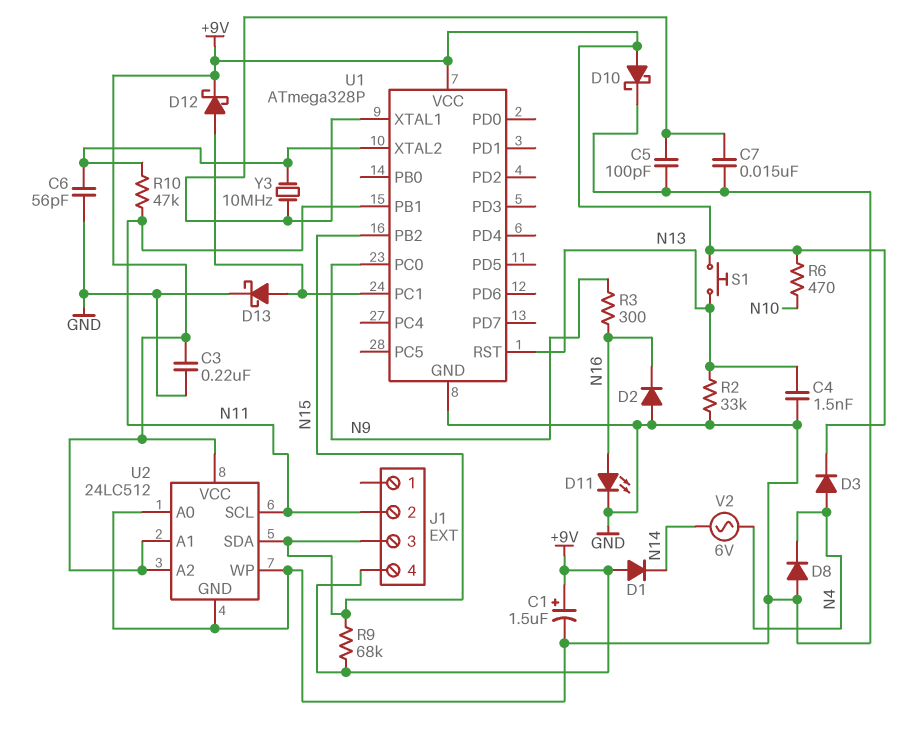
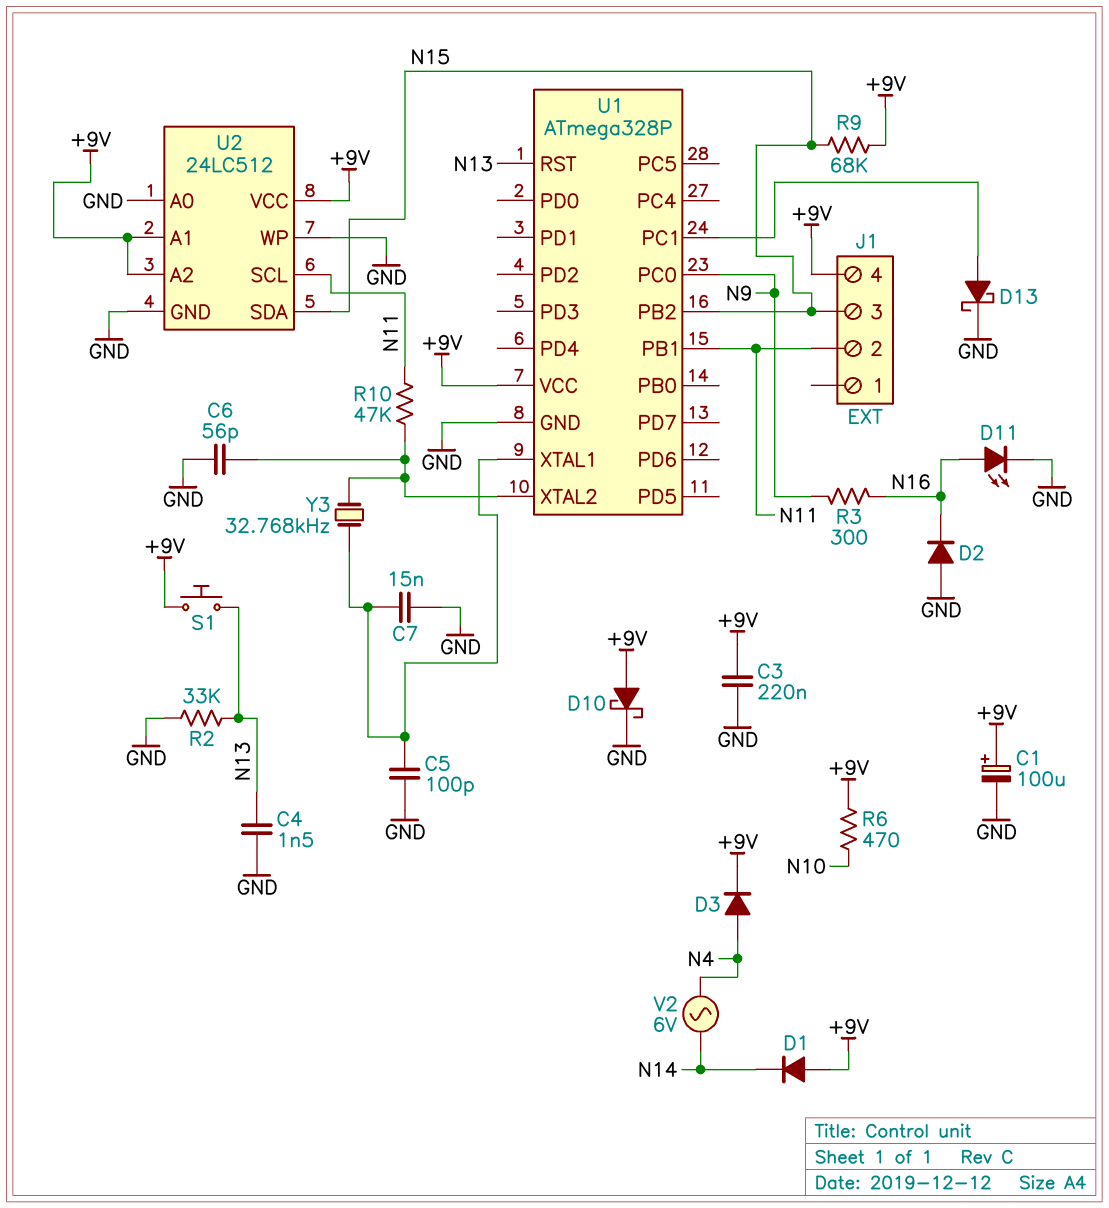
C1: 1.5uF (plus +9V, minus GND) -> 100uF (plus +9V, minus GND)
D8: diode (A GND, K N4) -> none
D12: schottky (A U1/PC1, K +9V) -> none
Y3: 10MHz (U1/XTAL1, U1/XTAL2) -> 32.768kHz (U1/XTAL1, U1/XTAL2)

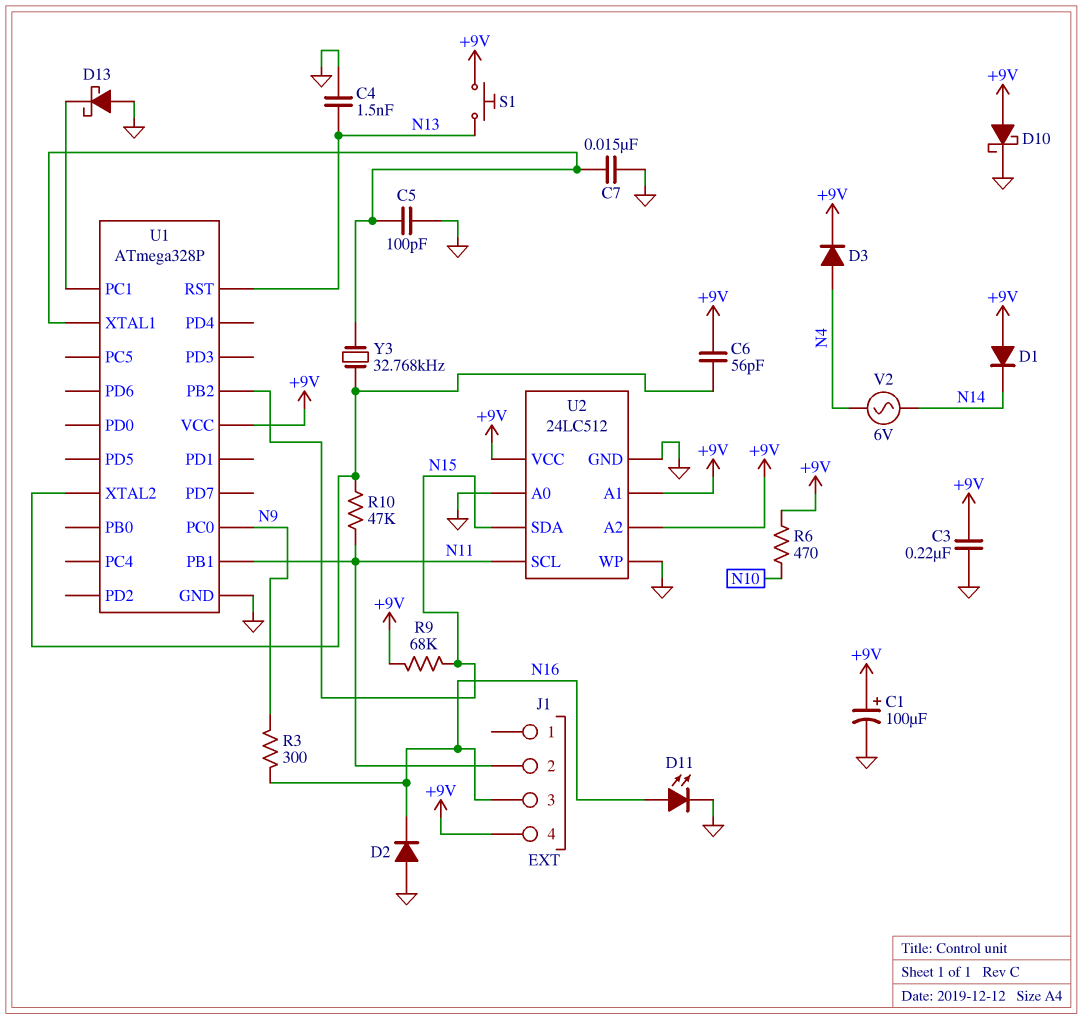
C6: 56pF (GND, U1/XTAL2) -> 56pF (+9V, U1/XTAL2)
D13: schottky (A U1/PC1, K GND) -> schottky (A GND, K U1/PC1)
J1 pin 3: N15 -> N16
R2: 33k (GND, N13) -> none

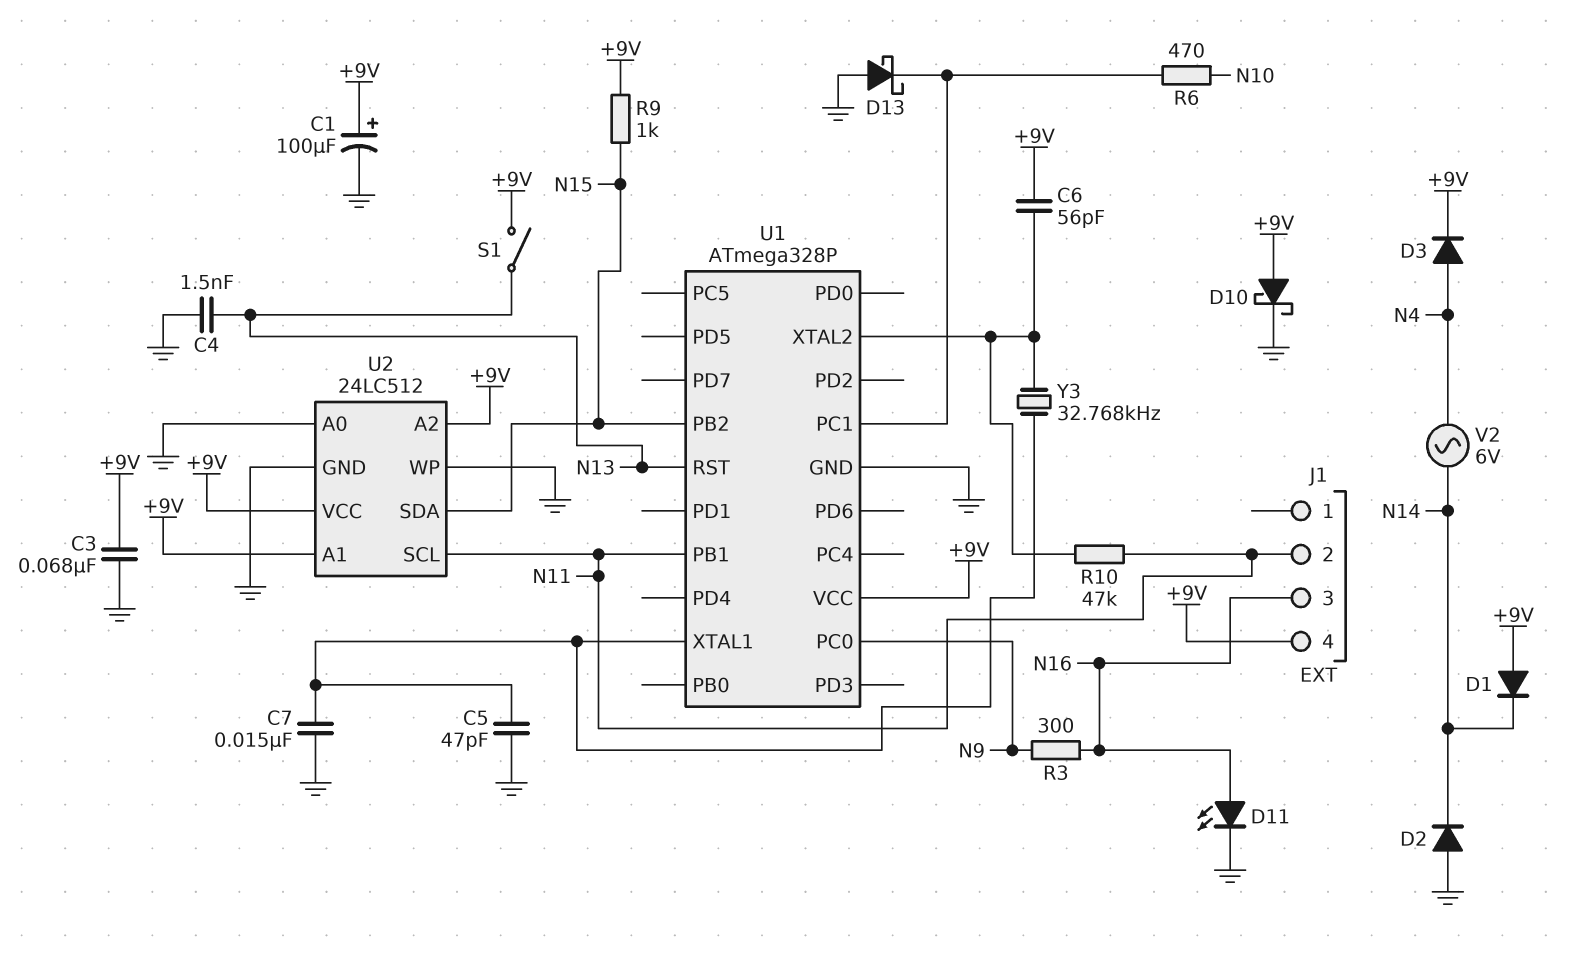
C3: 220nF (+9V, GND) -> 68nF (+9V, GND)
C5: 100pF (GND, U1/XTAL1) -> 47pF (GND, U1/XTAL1)
D2: diode (A GND, K N16) -> diode (A GND, K N14)
R6: 470 (+9V, N10) -> 470 (N10, U1/PC1)
R9: 68k (+9V, N15) -> 1k (+9V, N15)
S1: button (+9V, N13) -> switch (+9V, N13)

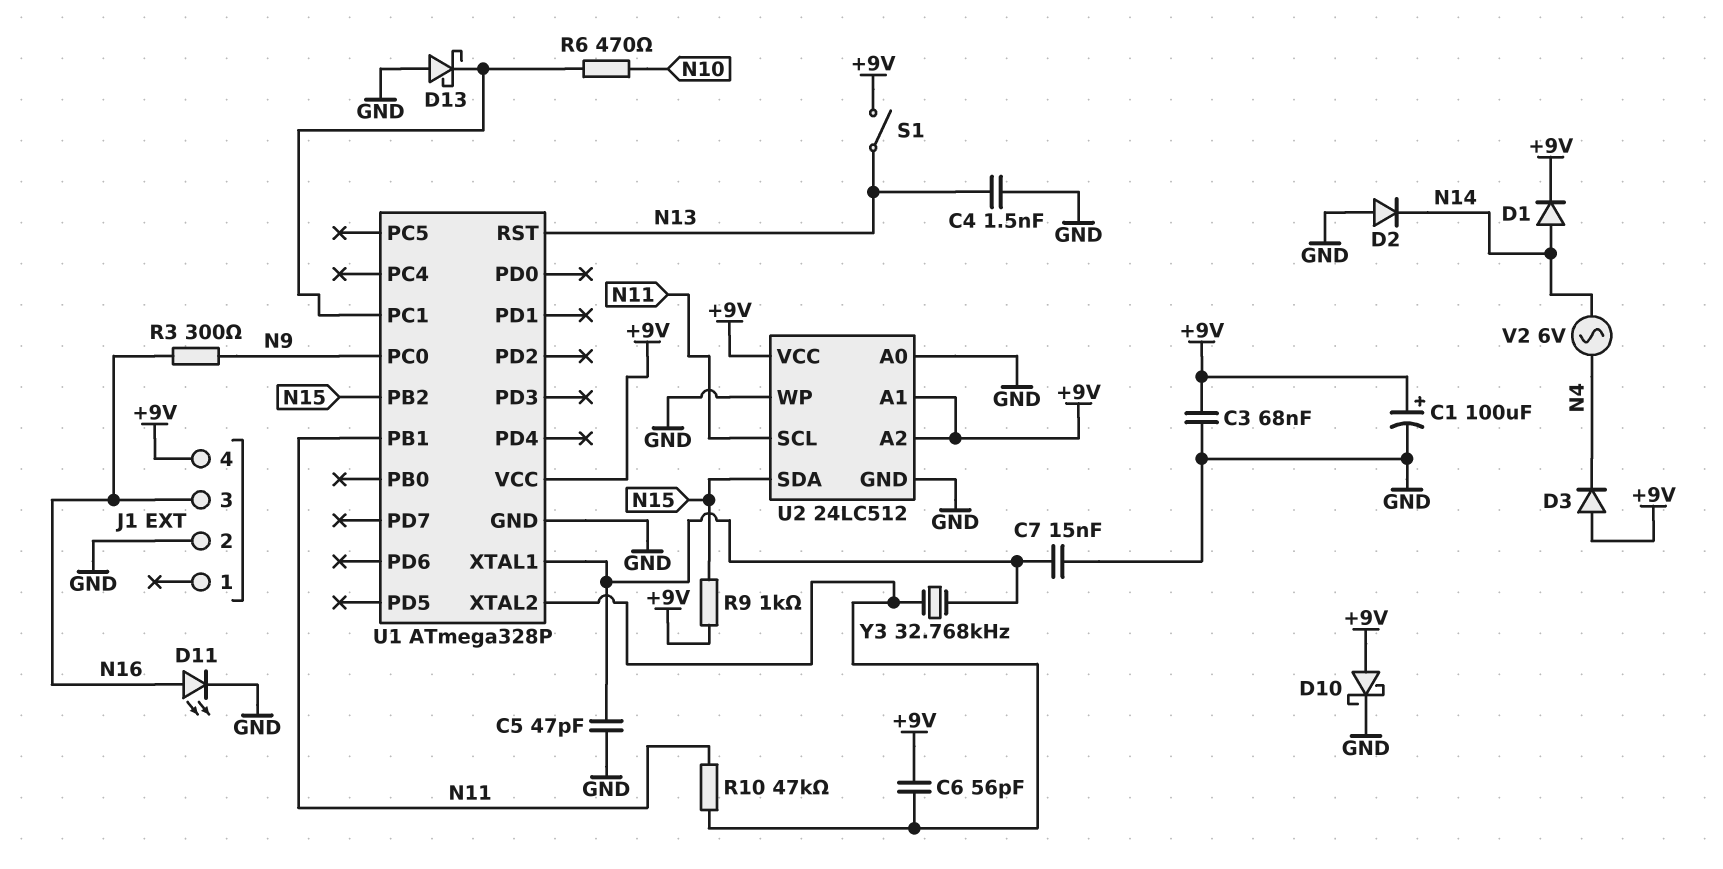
D1: diode (A +9V, K N14) -> diode (A N14, K +9V)
D3: diode (A N4, K +9V) -> diode (A +9V, K N4)
J1 pin 2: N11 -> GND

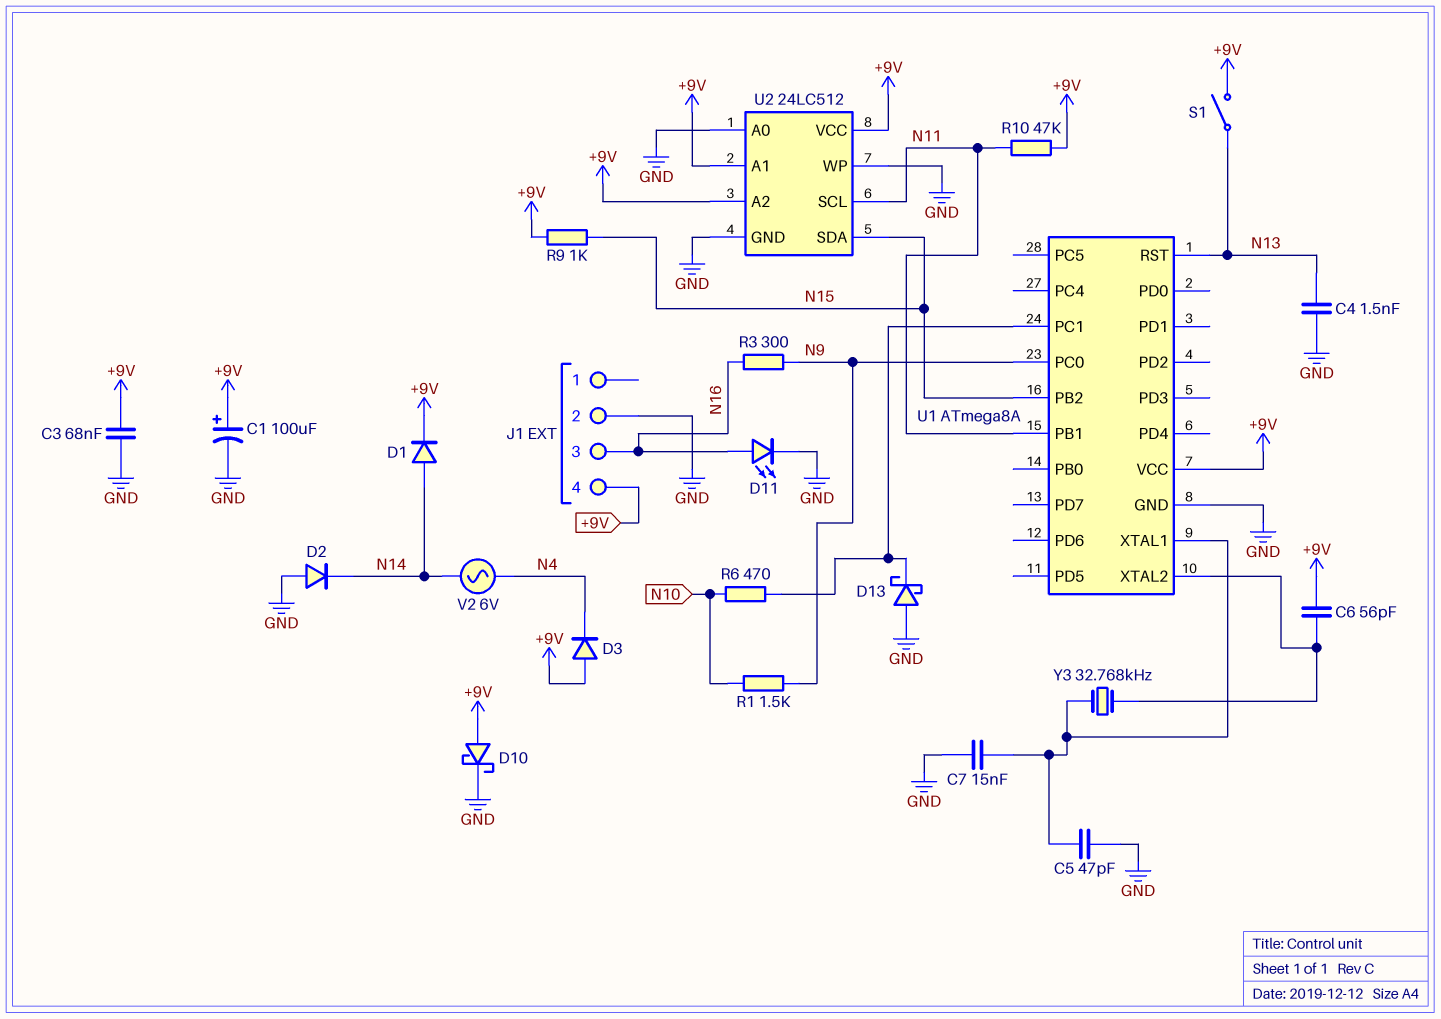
R1: none -> 1.5k (N9, N10)
R10: 47k (N11, U1/XTAL2) -> 47k (+9V, N11)
U1: ATmega328P -> ATmega8A

